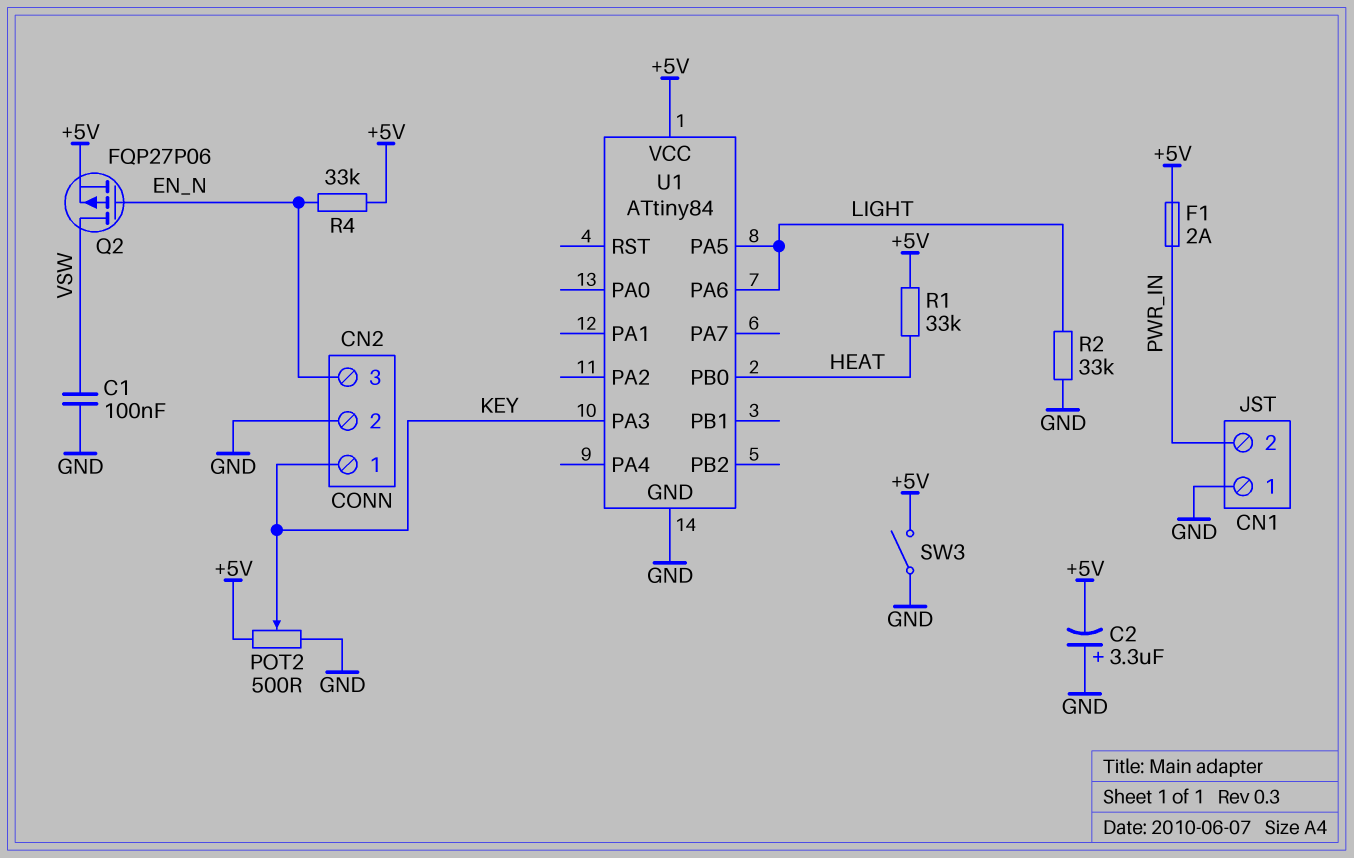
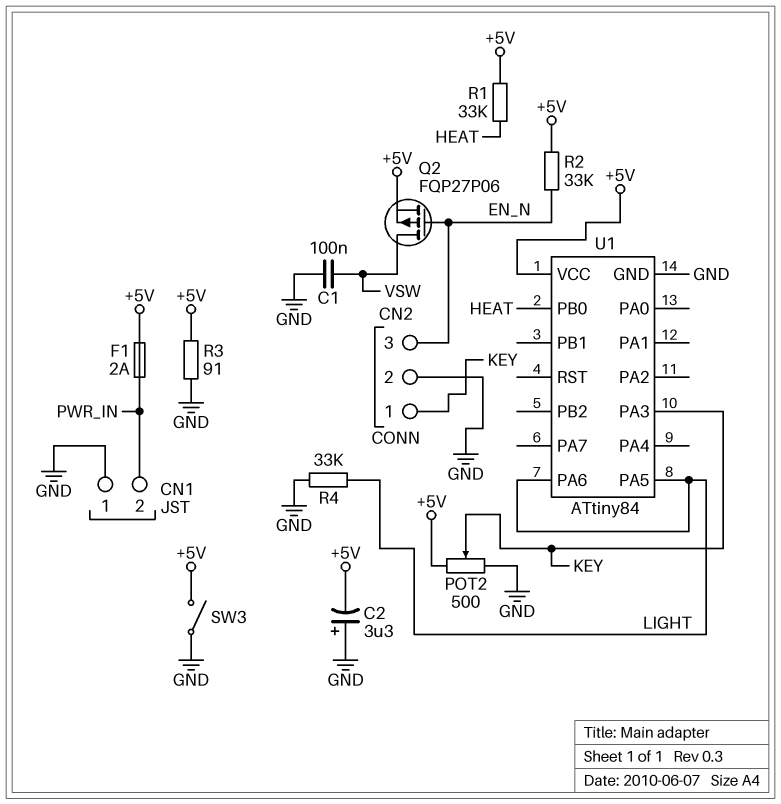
R2: 33k (GND, LIGHT) -> 33k (+5V, EN_N)
R3: none -> 91 (+5V, GND)
R4: 33k (+5V, EN_N) -> 33k (GND, LIGHT)

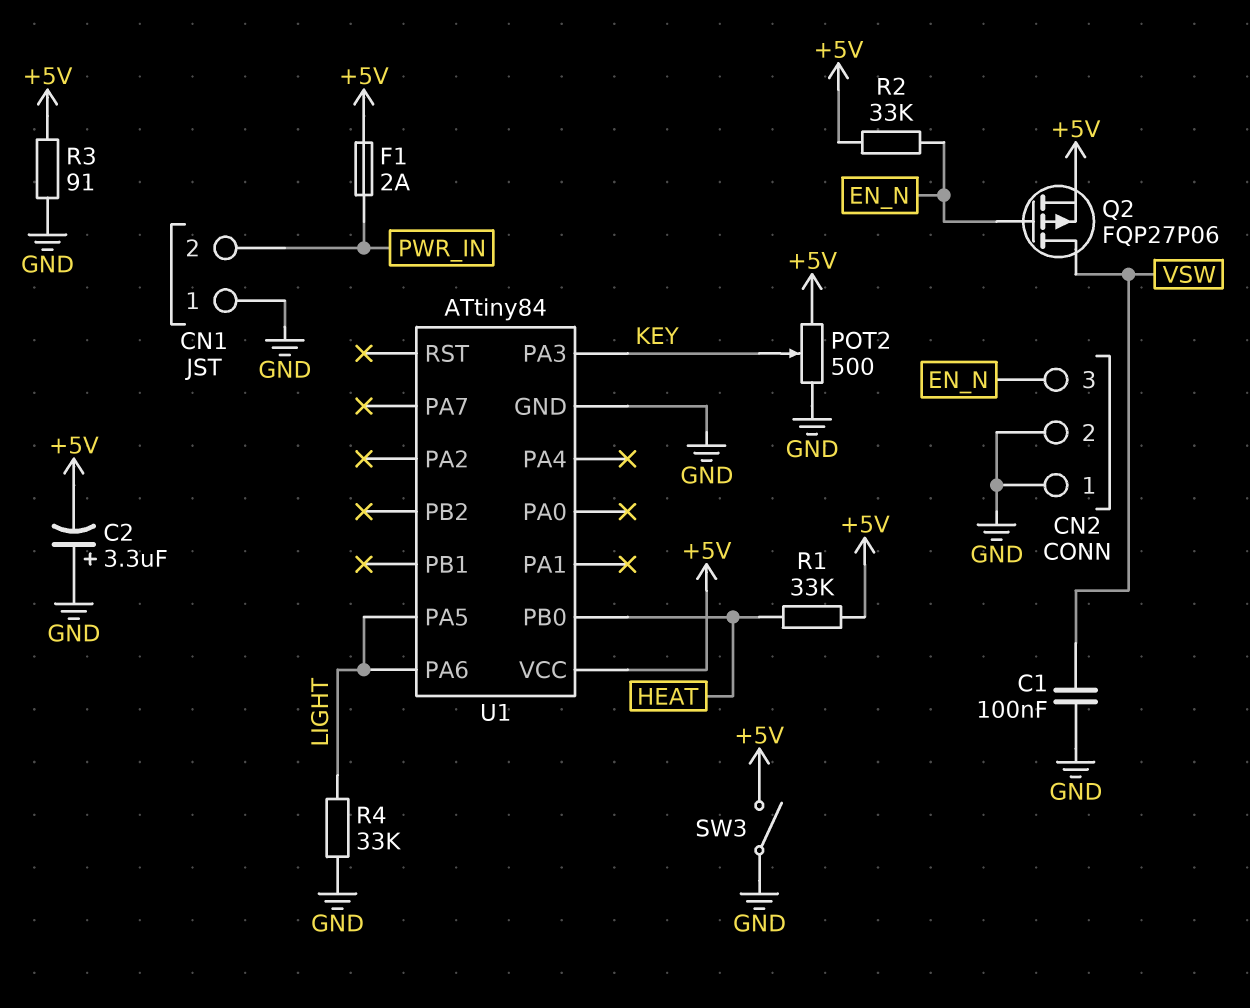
CN2 pin 1: KEY -> GND

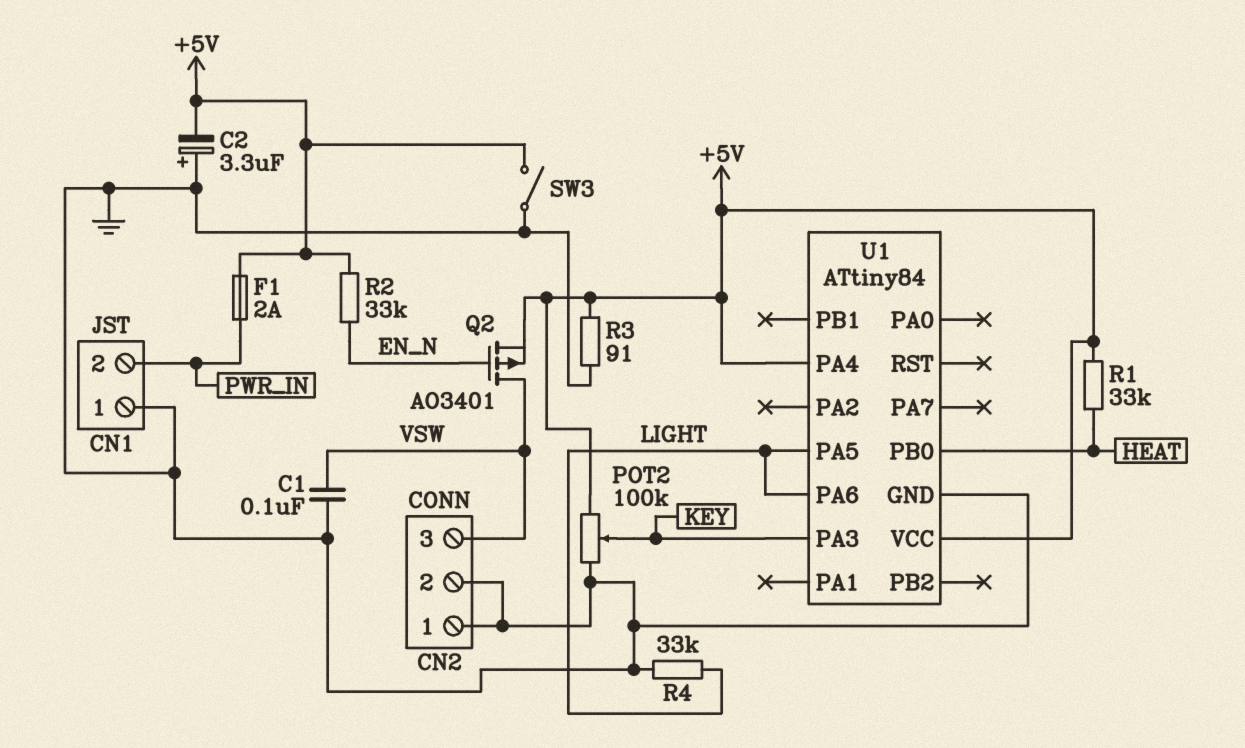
CN2 pin 3: EN_N -> VSW
POT2: 500 (+5V, GND, wiper KEY) -> 100k (+5V, GND, wiper KEY)
Q2: PMOS FQP27P06 (G EN_N, D VSW, S +5V) -> PMOS AO3401 (G EN_N, D VSW, S +5V)
U1 pin PA4: none -> +5V

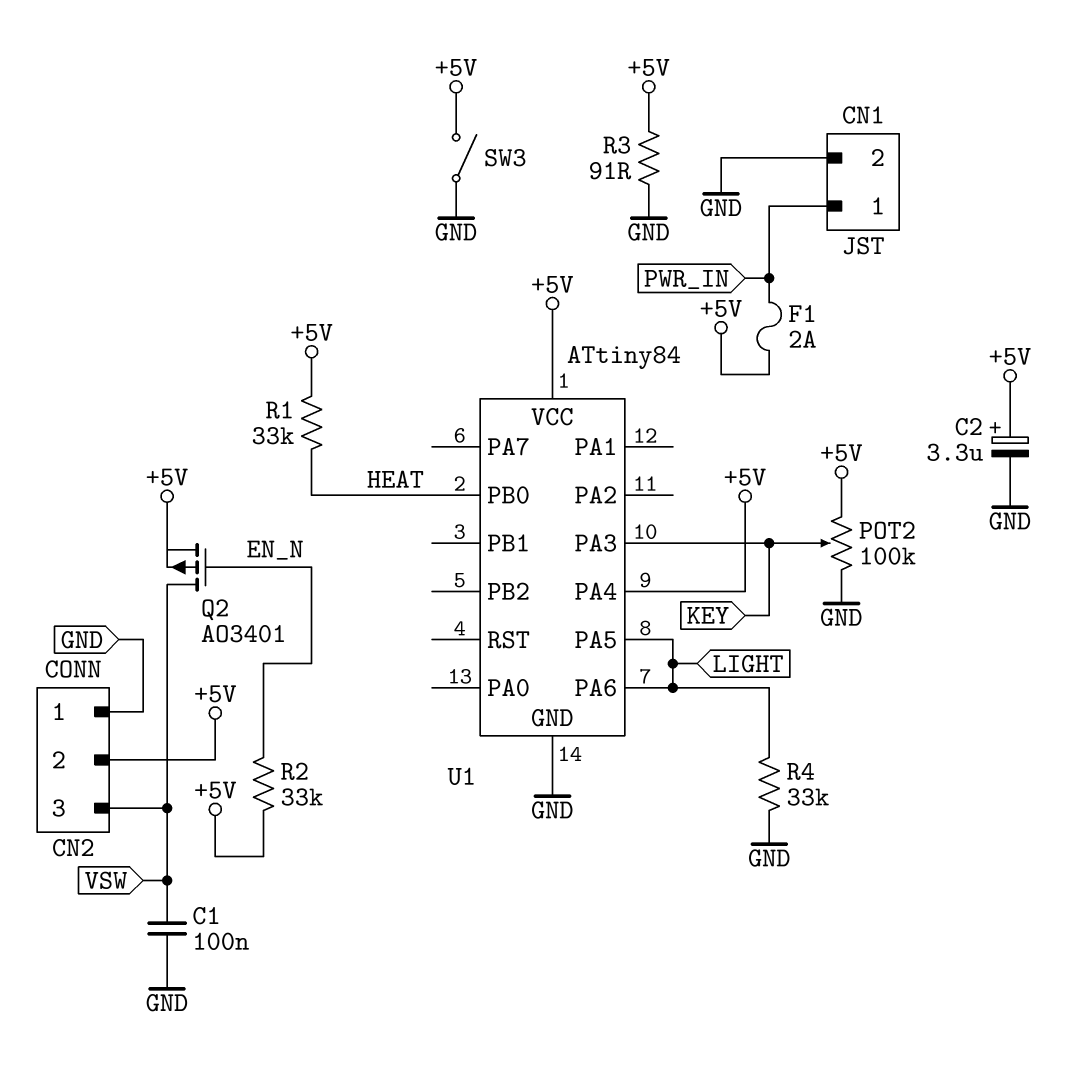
C2: 3.3uF (plus GND, minus +5V) -> 3.3uF (plus +5V, minus GND)
CN1 pin 1: GND -> PWR_IN
CN1 pin 2: PWR_IN -> GND
CN2 pin 2: GND -> +5V

